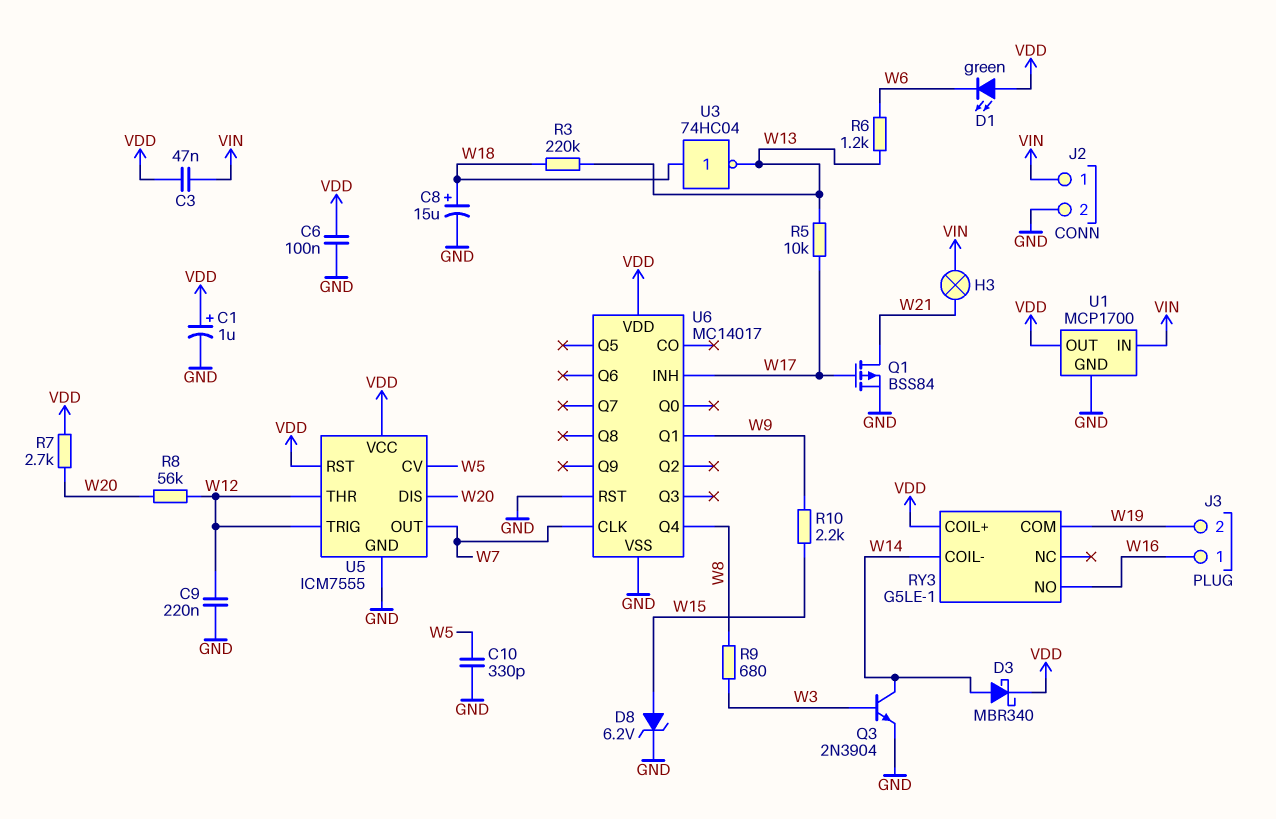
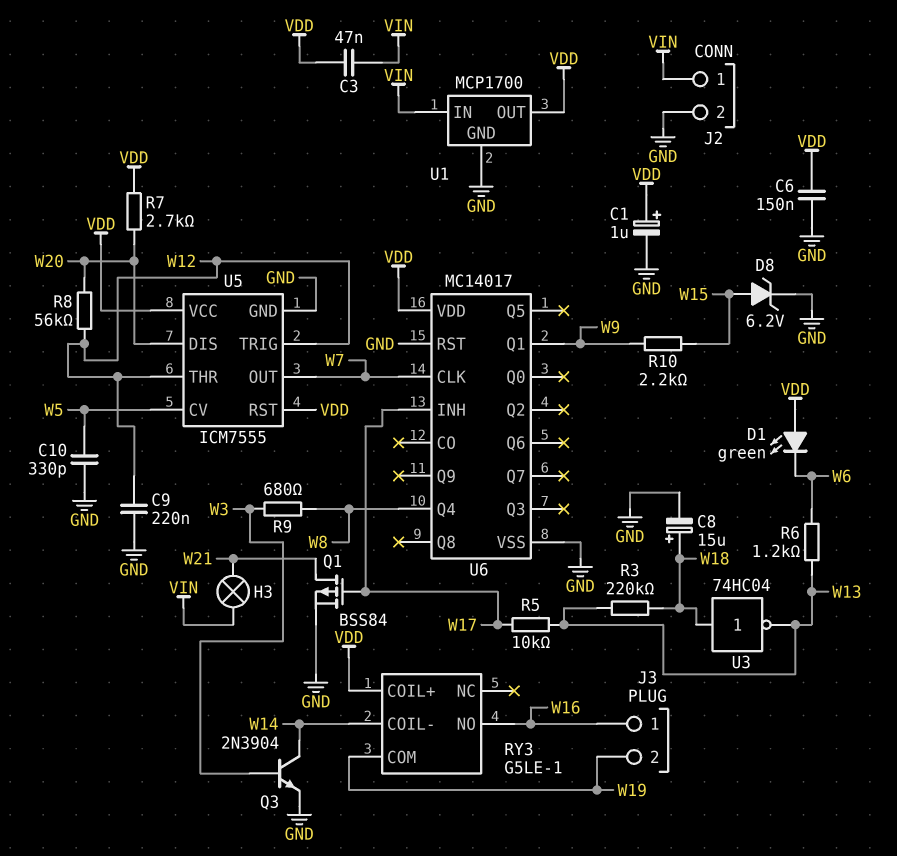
C6: 100nF (GND, VDD) -> 150nF (GND, VDD)
D3: schottky MBR340 (A W14, K VDD) -> none

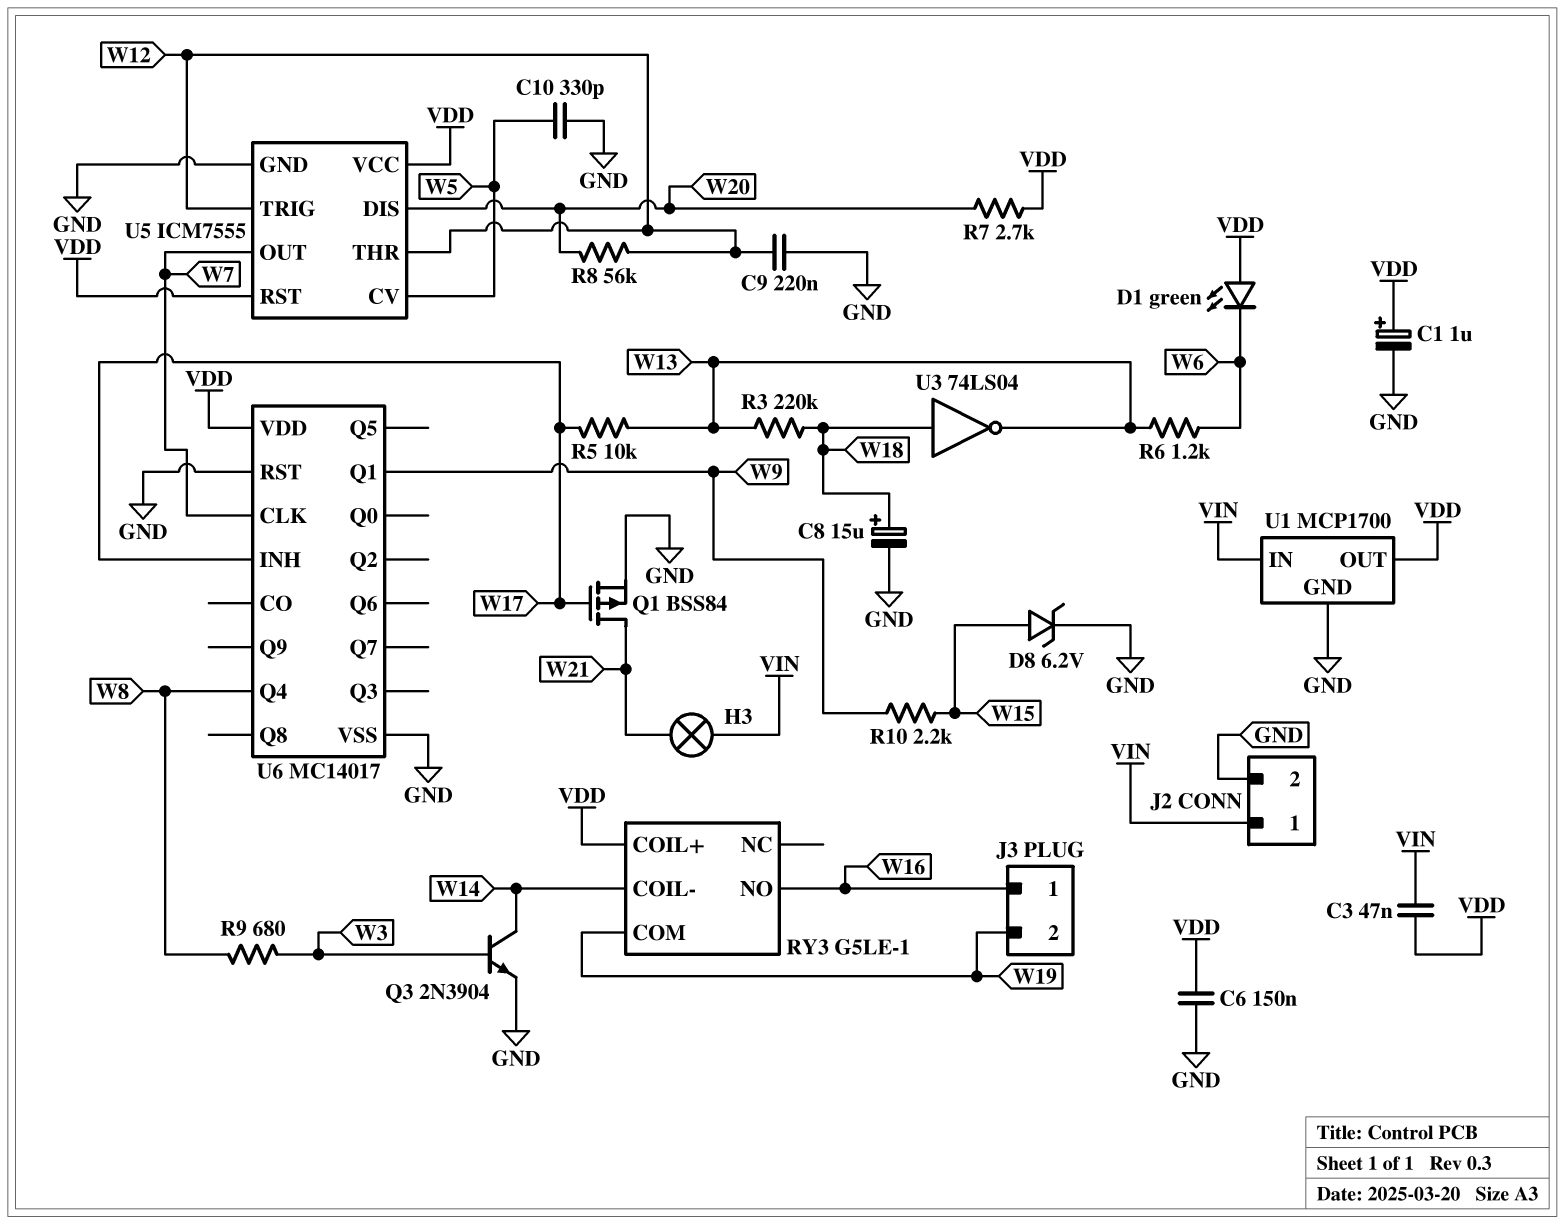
U3: NOT 74HC04 (in W18, out W13) -> NOT 74LS04 (in W18, out W13)

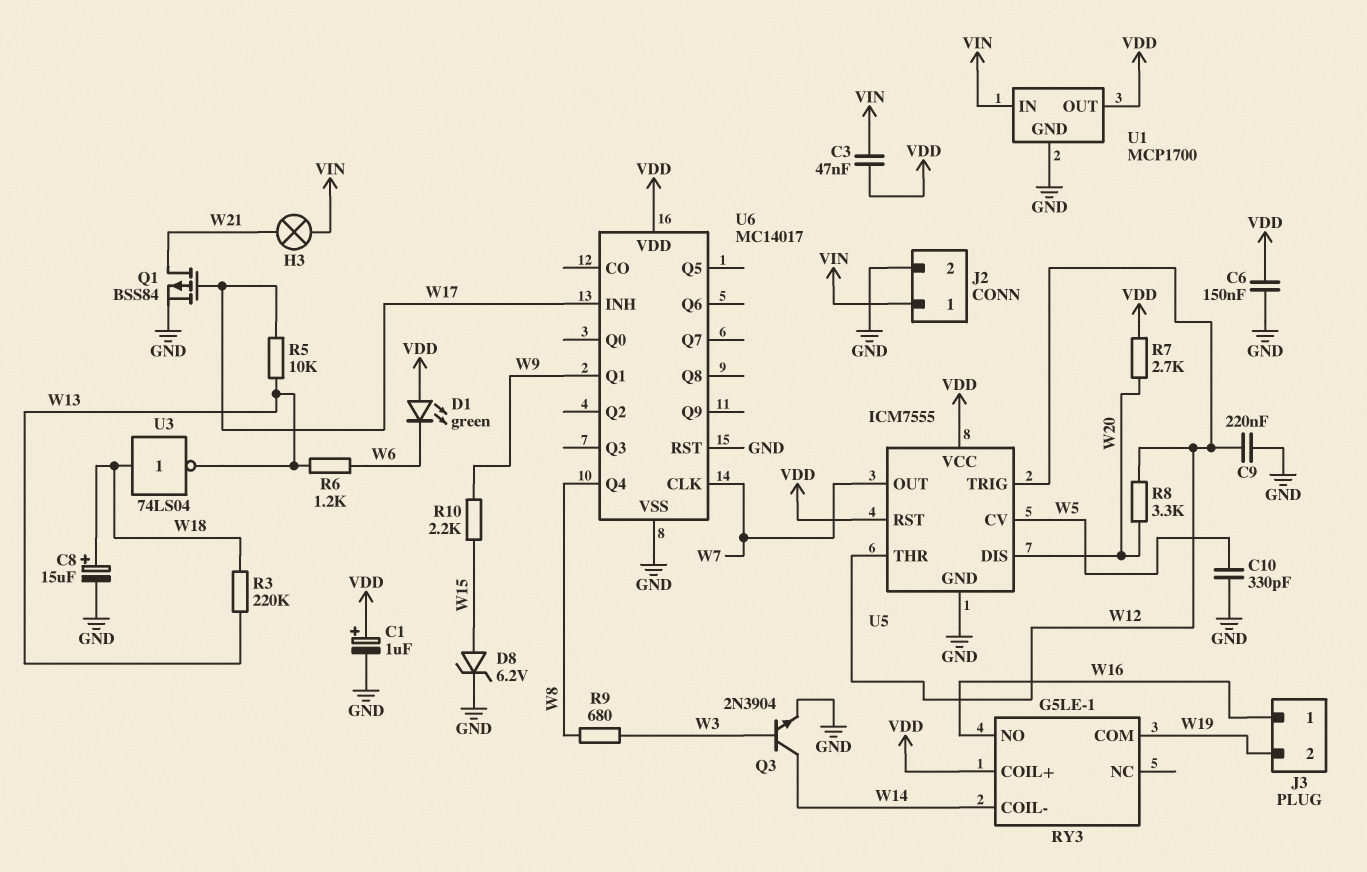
R8: 56k (W12, W20) -> 3.3k (W12, W20)

